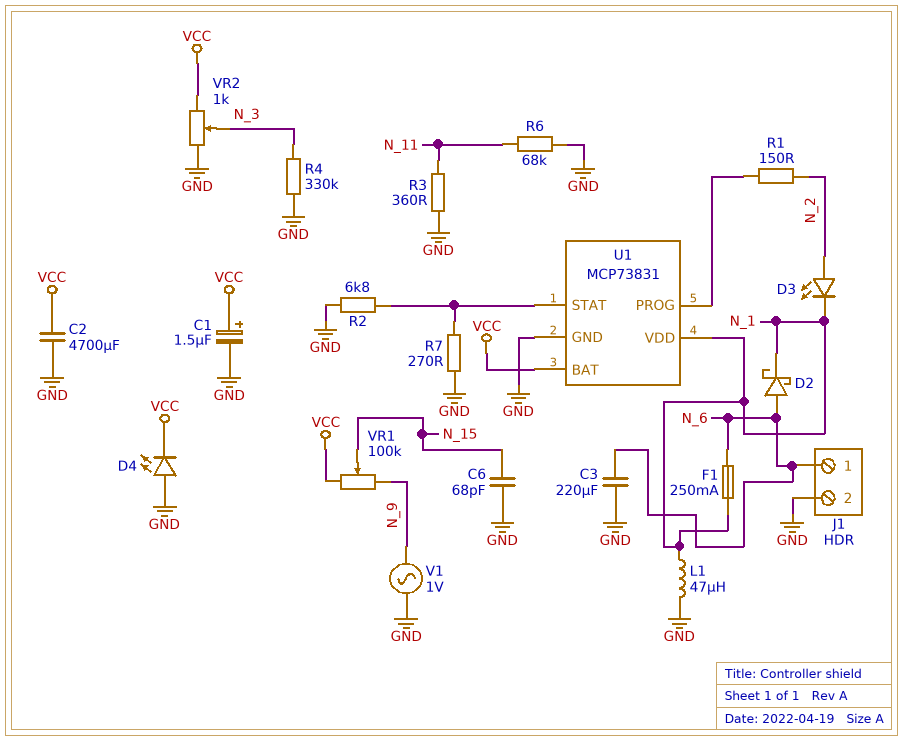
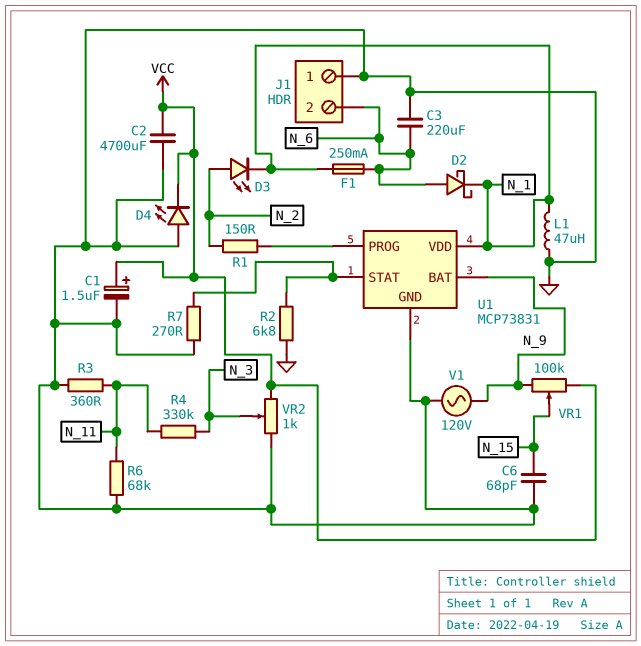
J1 pin 1: N_6 -> GND
J1 pin 2: GND -> N_6
R4: 330k (GND, N_3) -> 330k (N_3, N_11)
U1 pin BAT: VCC -> N_9
V1: AC 1V (GND, N_9) -> AC 120V (GND, N_9)

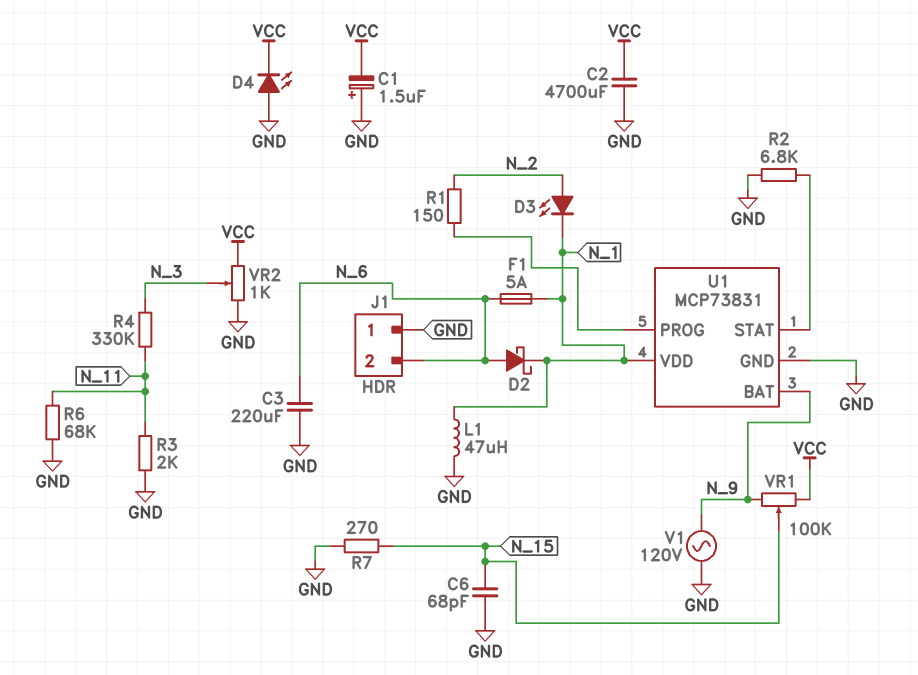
C1: 1.5uF (plus VCC, minus GND) -> 1.5uF (plus GND, minus VCC)
F1: 250mA (N_1, N_6) -> 5A (N_1, N_6)
R3: 360 (GND, N_11) -> 2k (GND, N_11)
R7: 270 (GND, U1/STAT) -> 270 (GND, N_15)

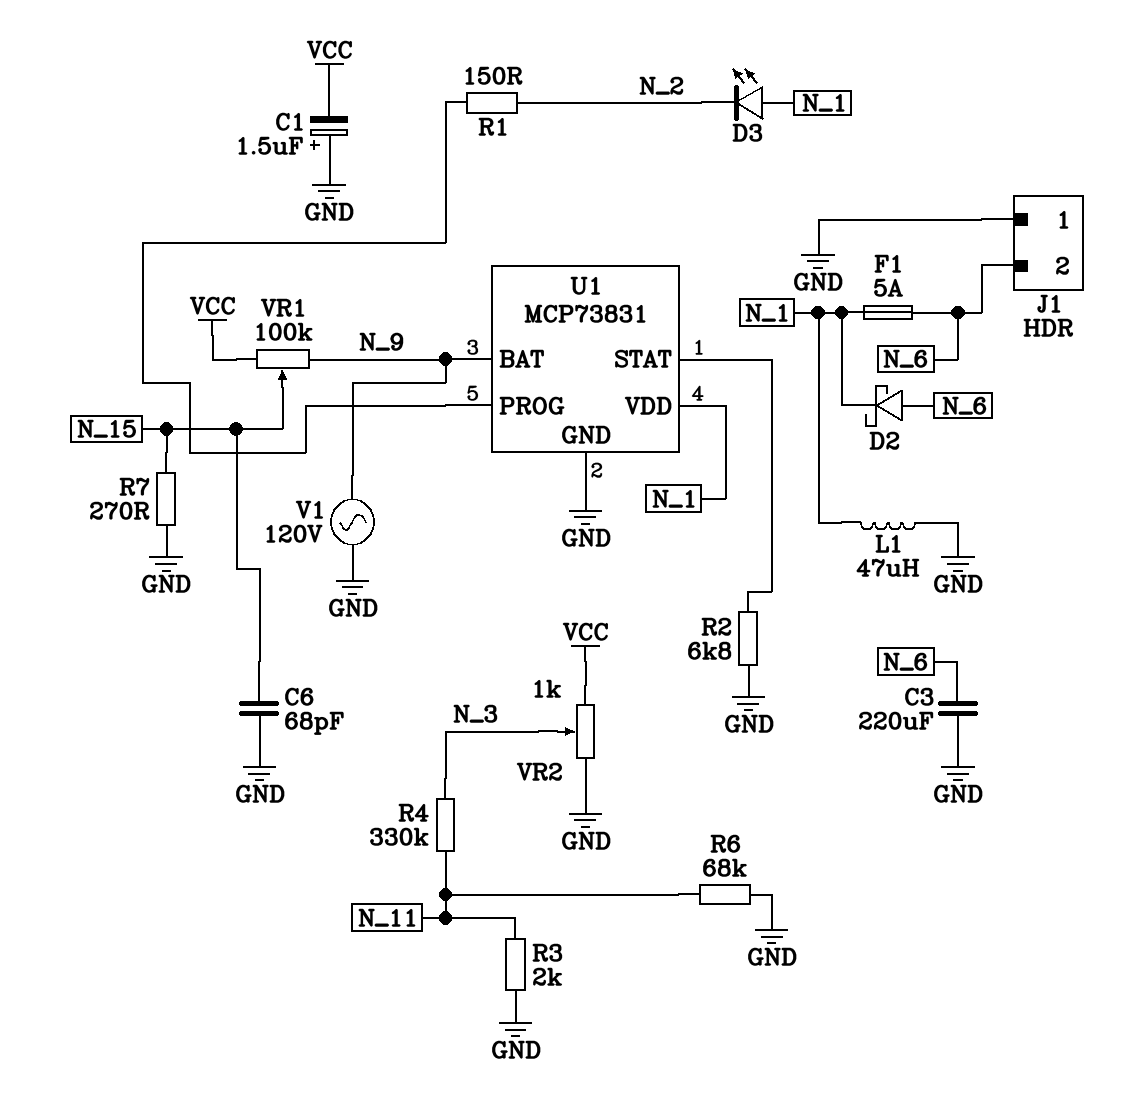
C2: 4700uF (GND, VCC) -> none
D3: LED (A N_2, K N_1) -> LED (A N_1, K N_2)
D4: LED (A GND, K VCC) -> none

